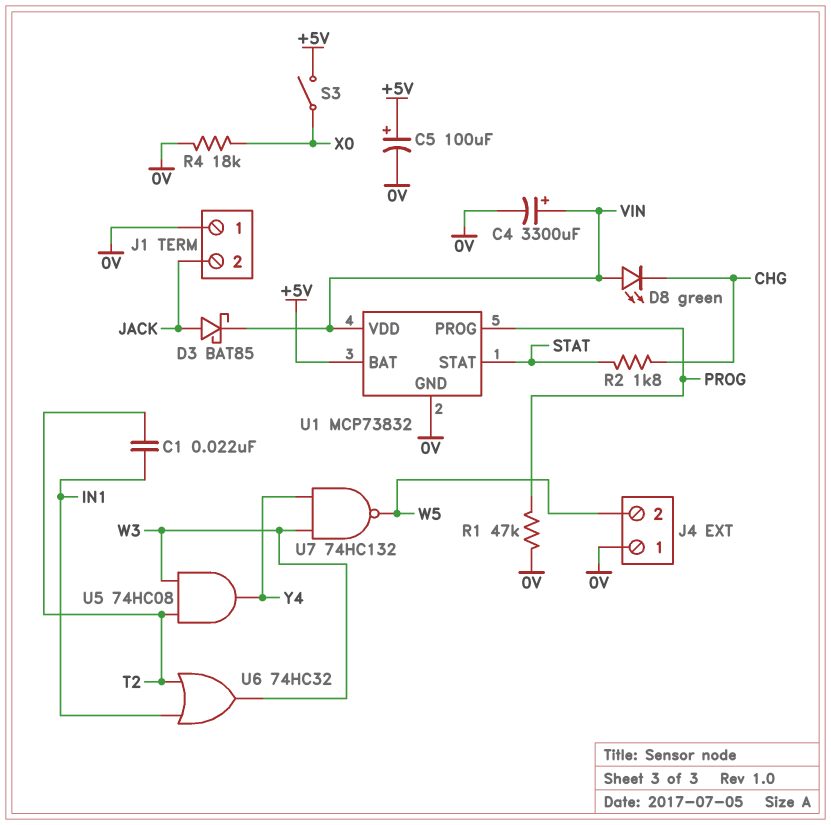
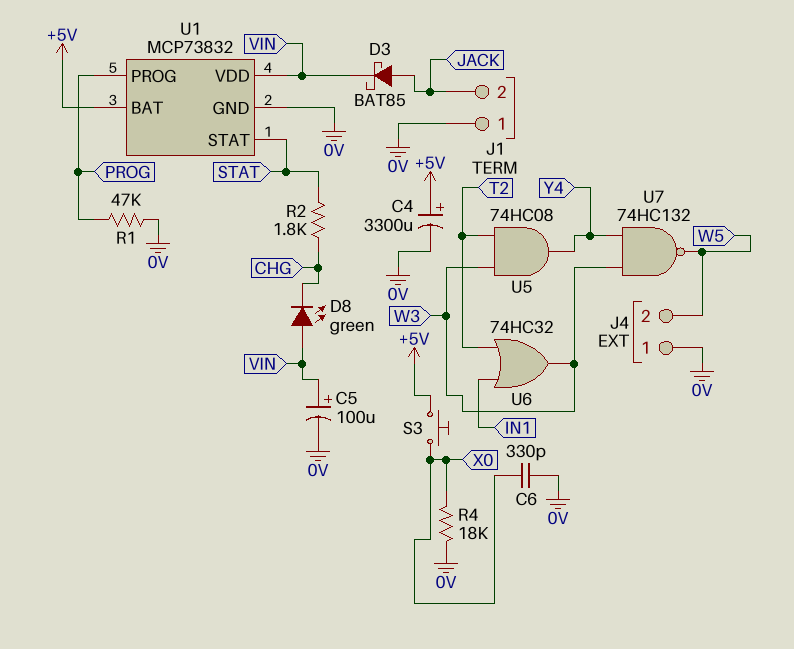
C1: 22nF (IN1, T2) -> none
C4: 3300uF (plus VIN, minus 0V) -> 3300uF (plus +5V, minus 0V)
C5: 100uF (plus +5V, minus 0V) -> 100uF (plus VIN, minus 0V)
C6: none -> 330pF (0V, X0)
S3: switch (+5V, X0) -> button (+5V, X0)

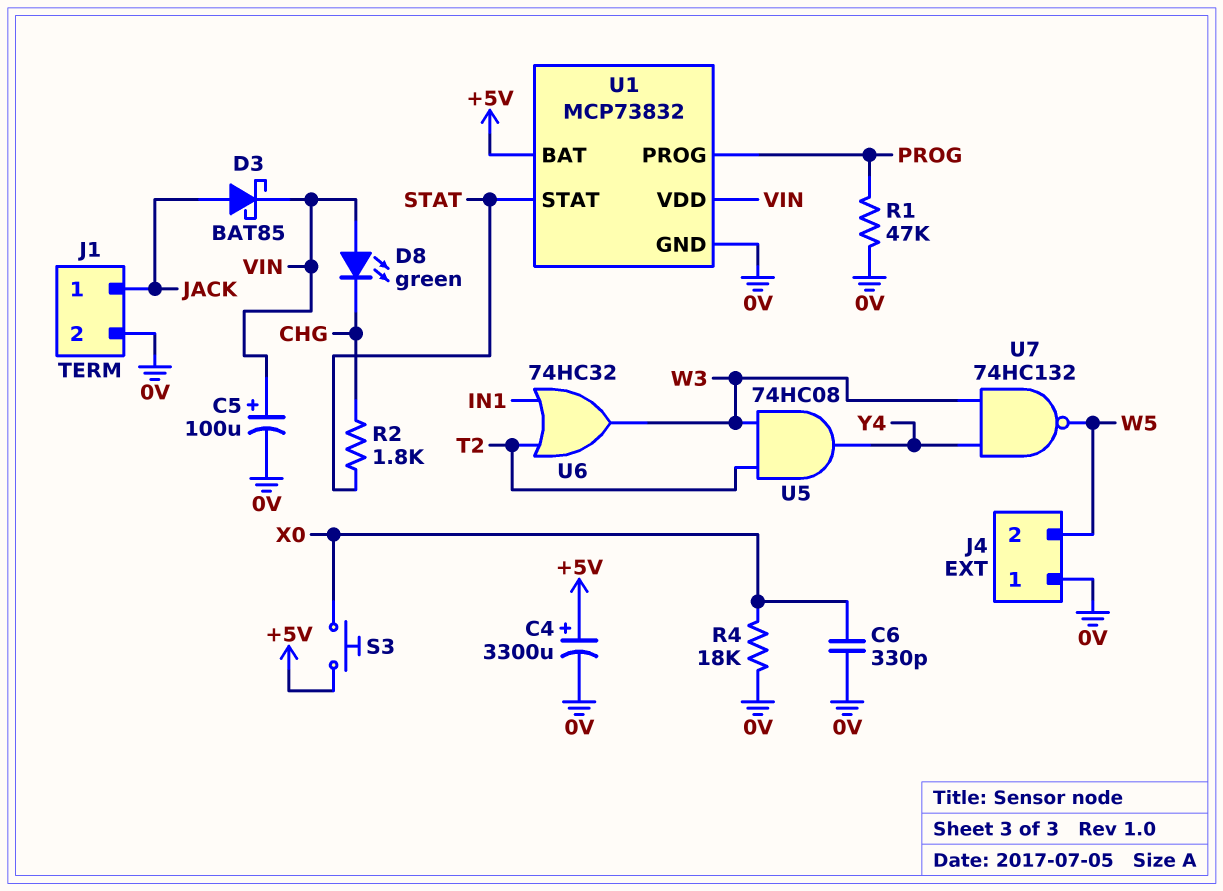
J1 pin 1: 0V -> JACK
J1 pin 2: JACK -> 0V

